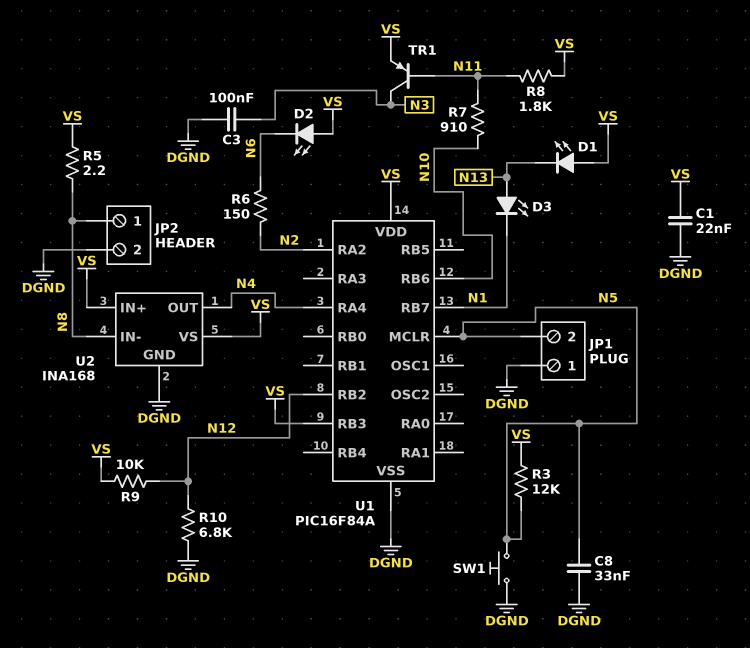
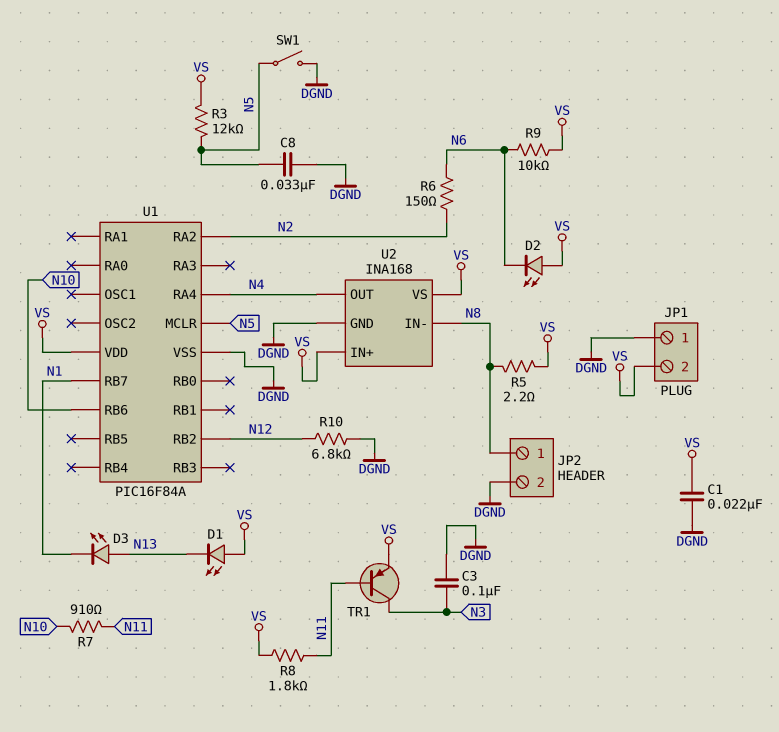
JP1 pin 2: N5 -> VS
R9: 10k (N12, VS) -> 10k (N6, VS)
SW1: button (DGND, N5) -> switch (DGND, N5)
U1 pin RB3: VS -> none

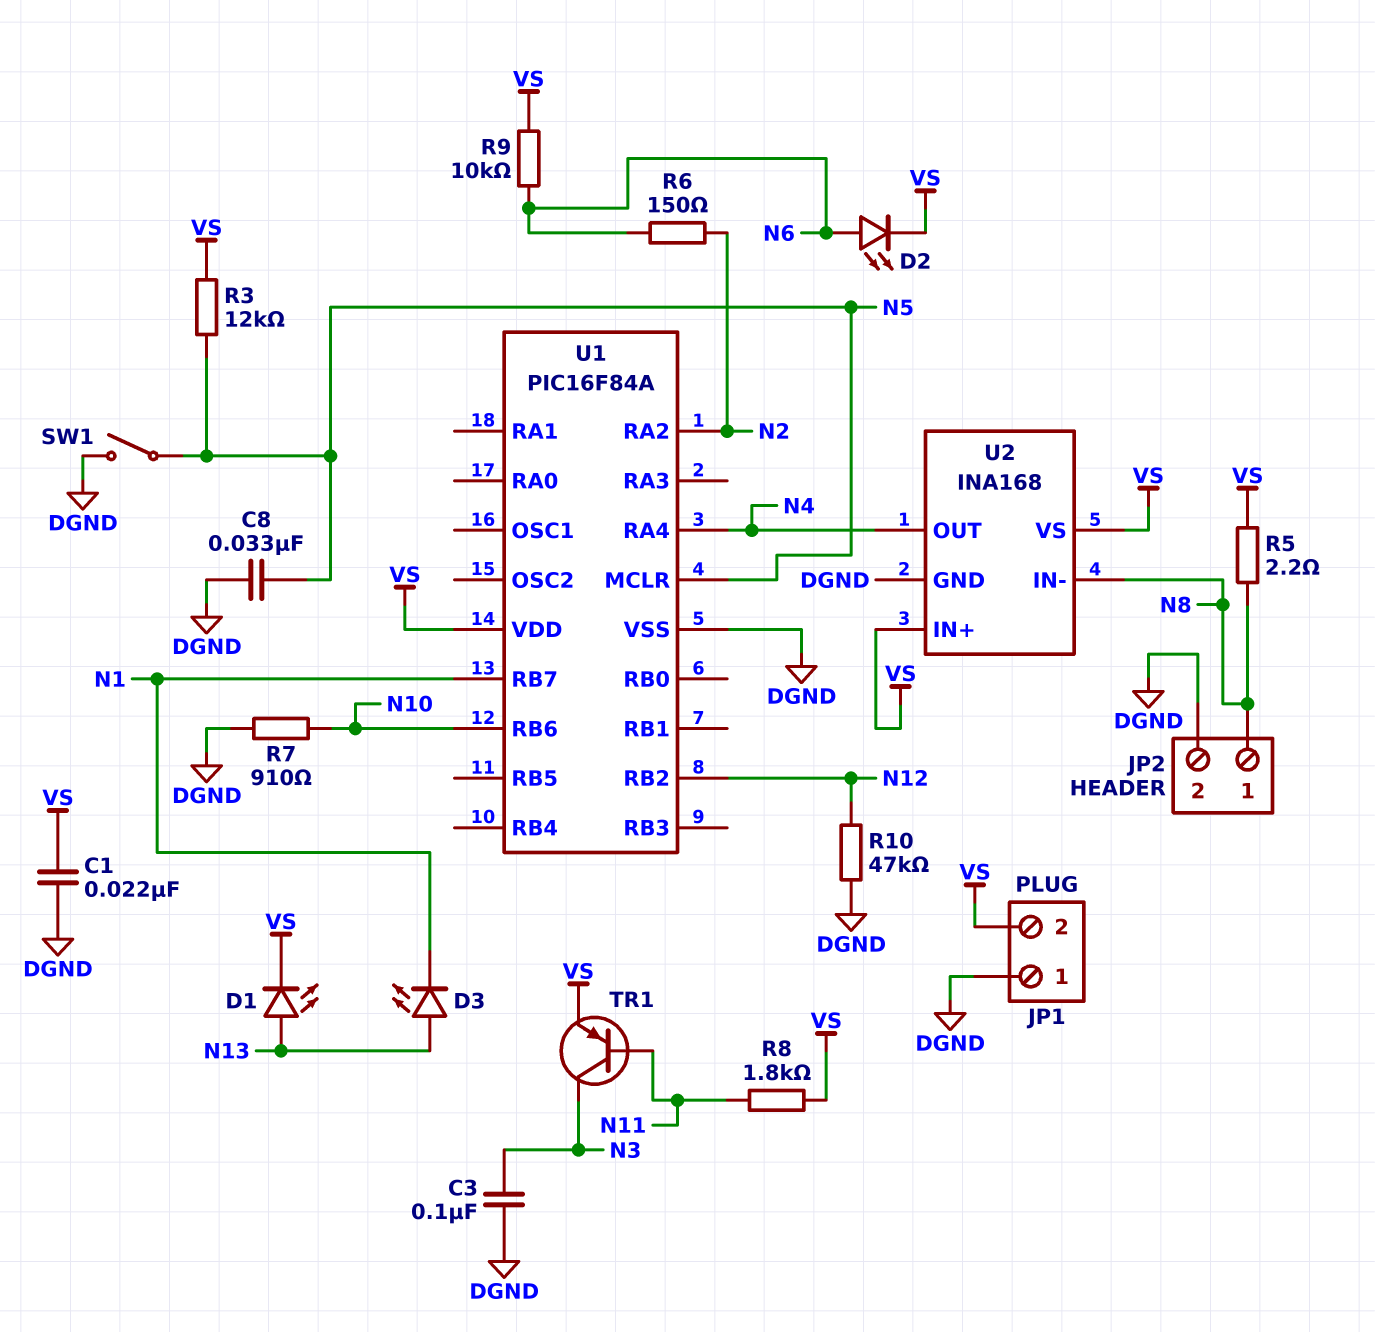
D1: LED (A VS, K N13) -> LED (A N13, K VS)
D2: LED (A VS, K N6) -> LED (A N6, K VS)
R7: 910 (N10, N11) -> 910 (DGND, N10)
R10: 6.8k (DGND, N12) -> 47k (DGND, N12)

